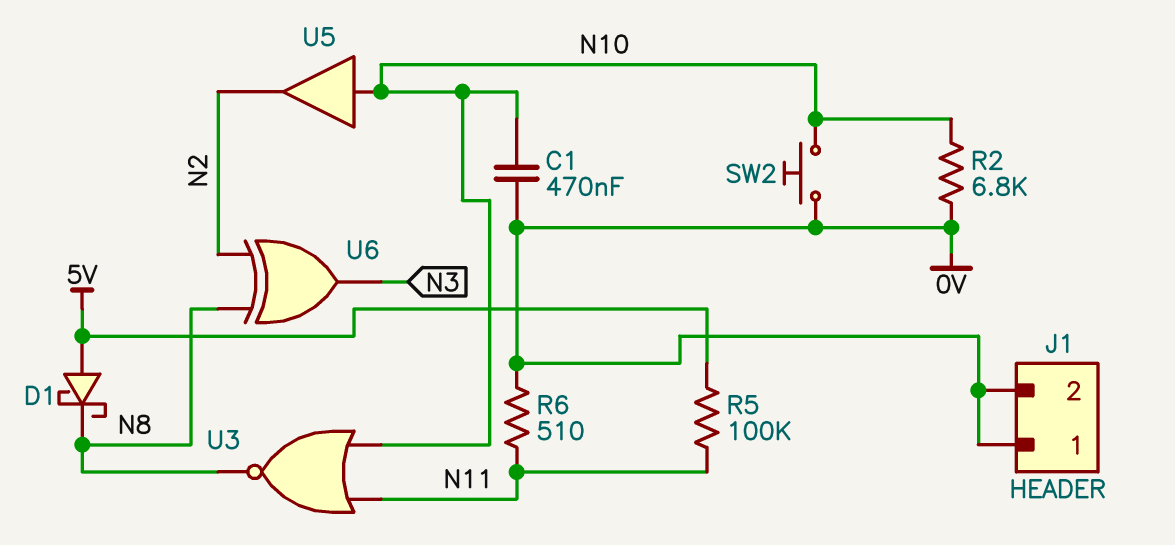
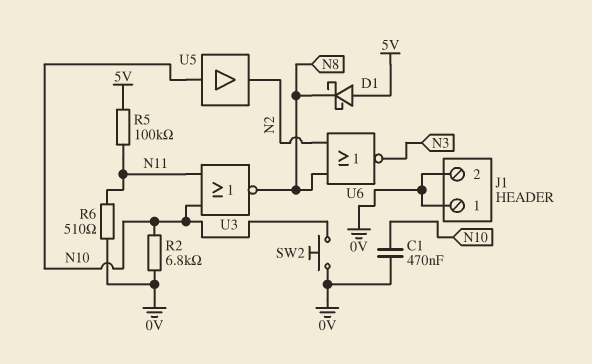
U6: XOR (in N2, in N8, out N3) -> NOR (in N2, in N8, out N3)

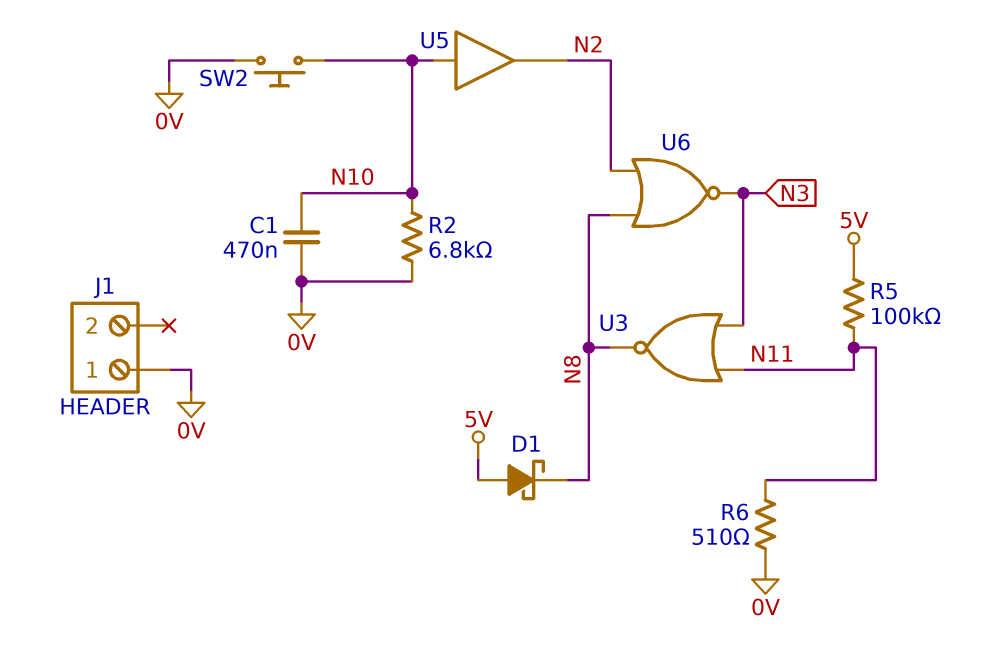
J1 pin 2: 0V -> none
U3: NOR (in N10, in N11, out N8) -> NOR (in N3, in N11, out N8)

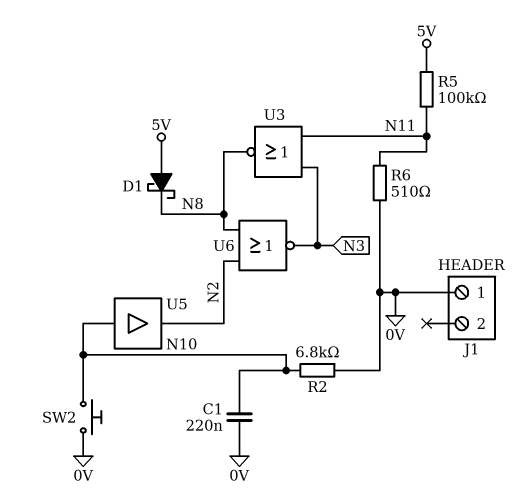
C1: 470nF (0V, N10) -> 220nF (0V, N10)

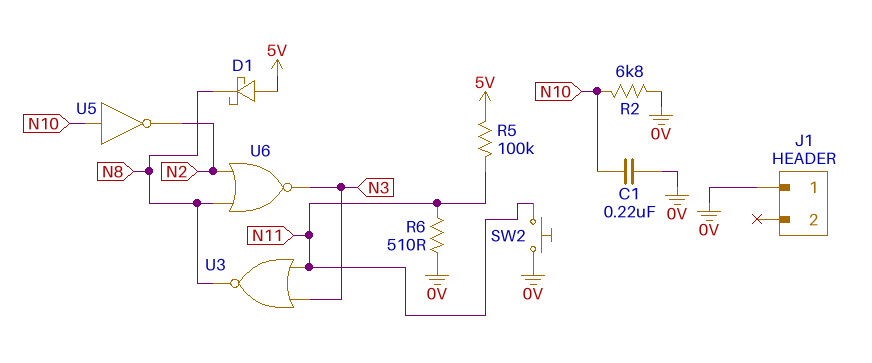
SW2: button (0V, N10) -> button (0V, N11)
U5: buffer (in N10, out N2) -> NOT (in N10, out N2)

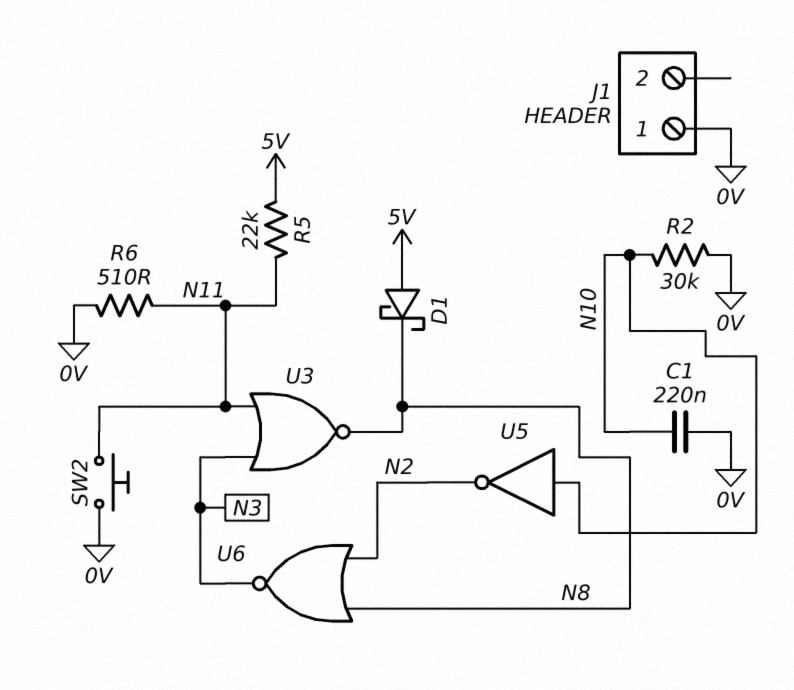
R2: 6.8k (0V, N10) -> 30k (0V, N10)
R5: 100k (5V, N11) -> 22k (5V, N11)

